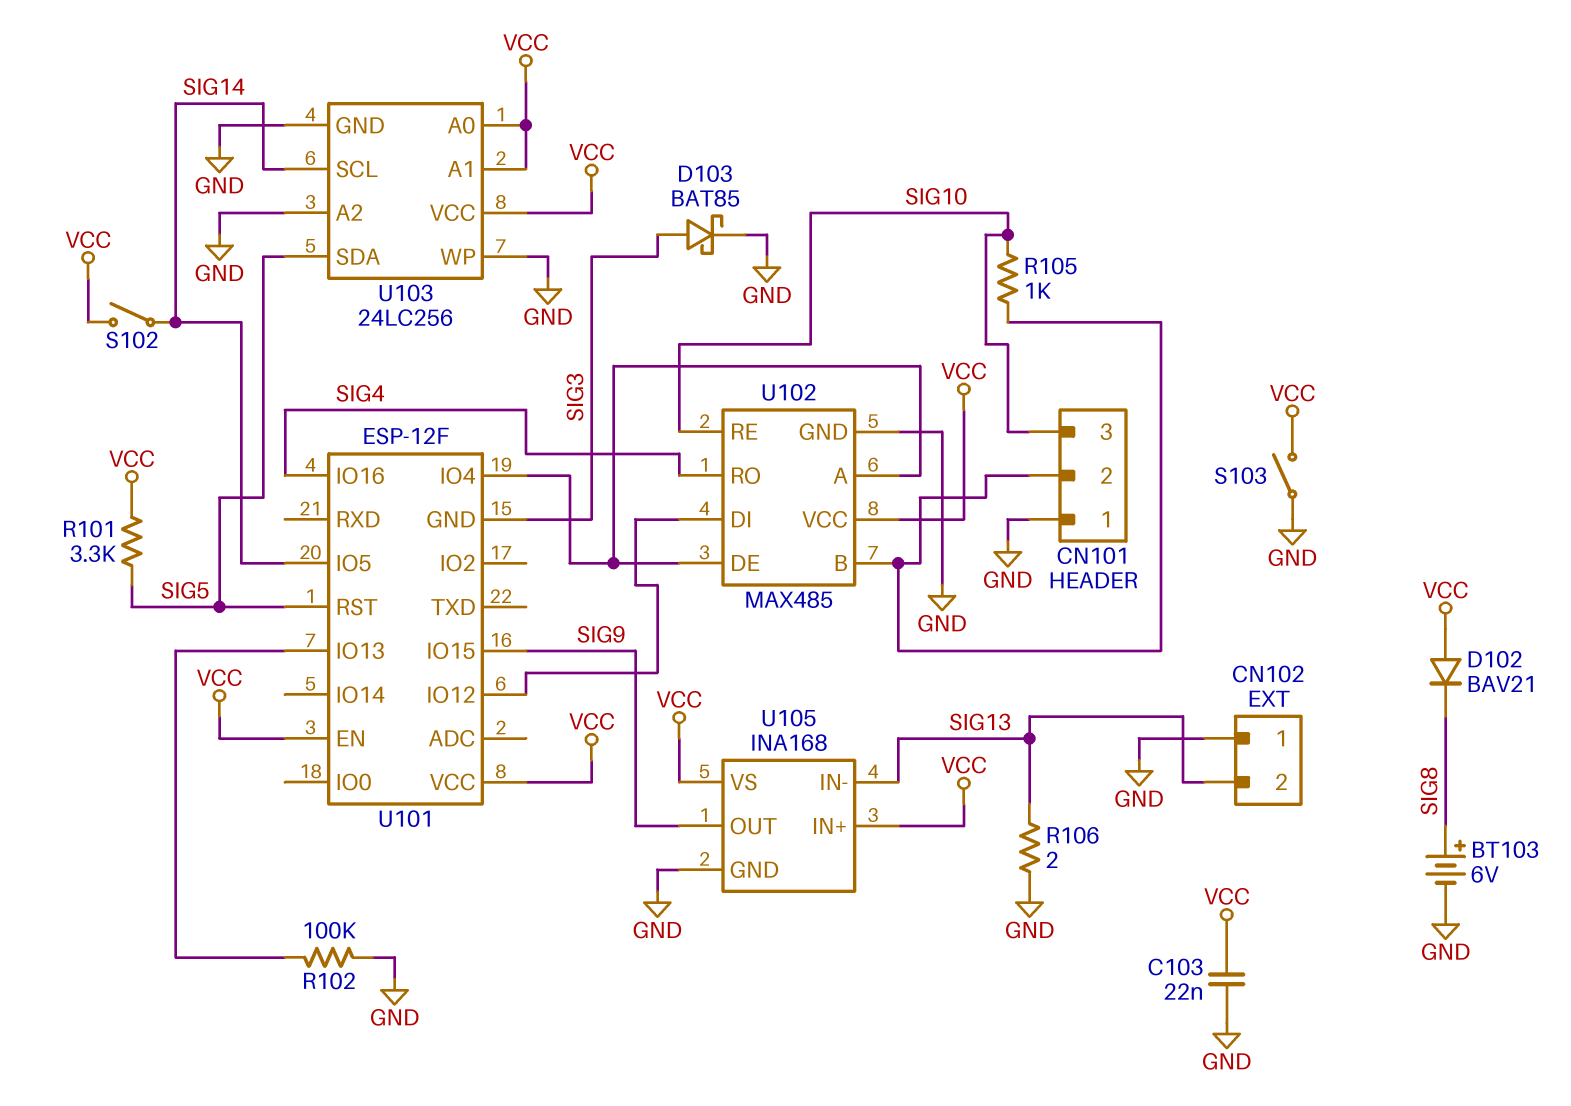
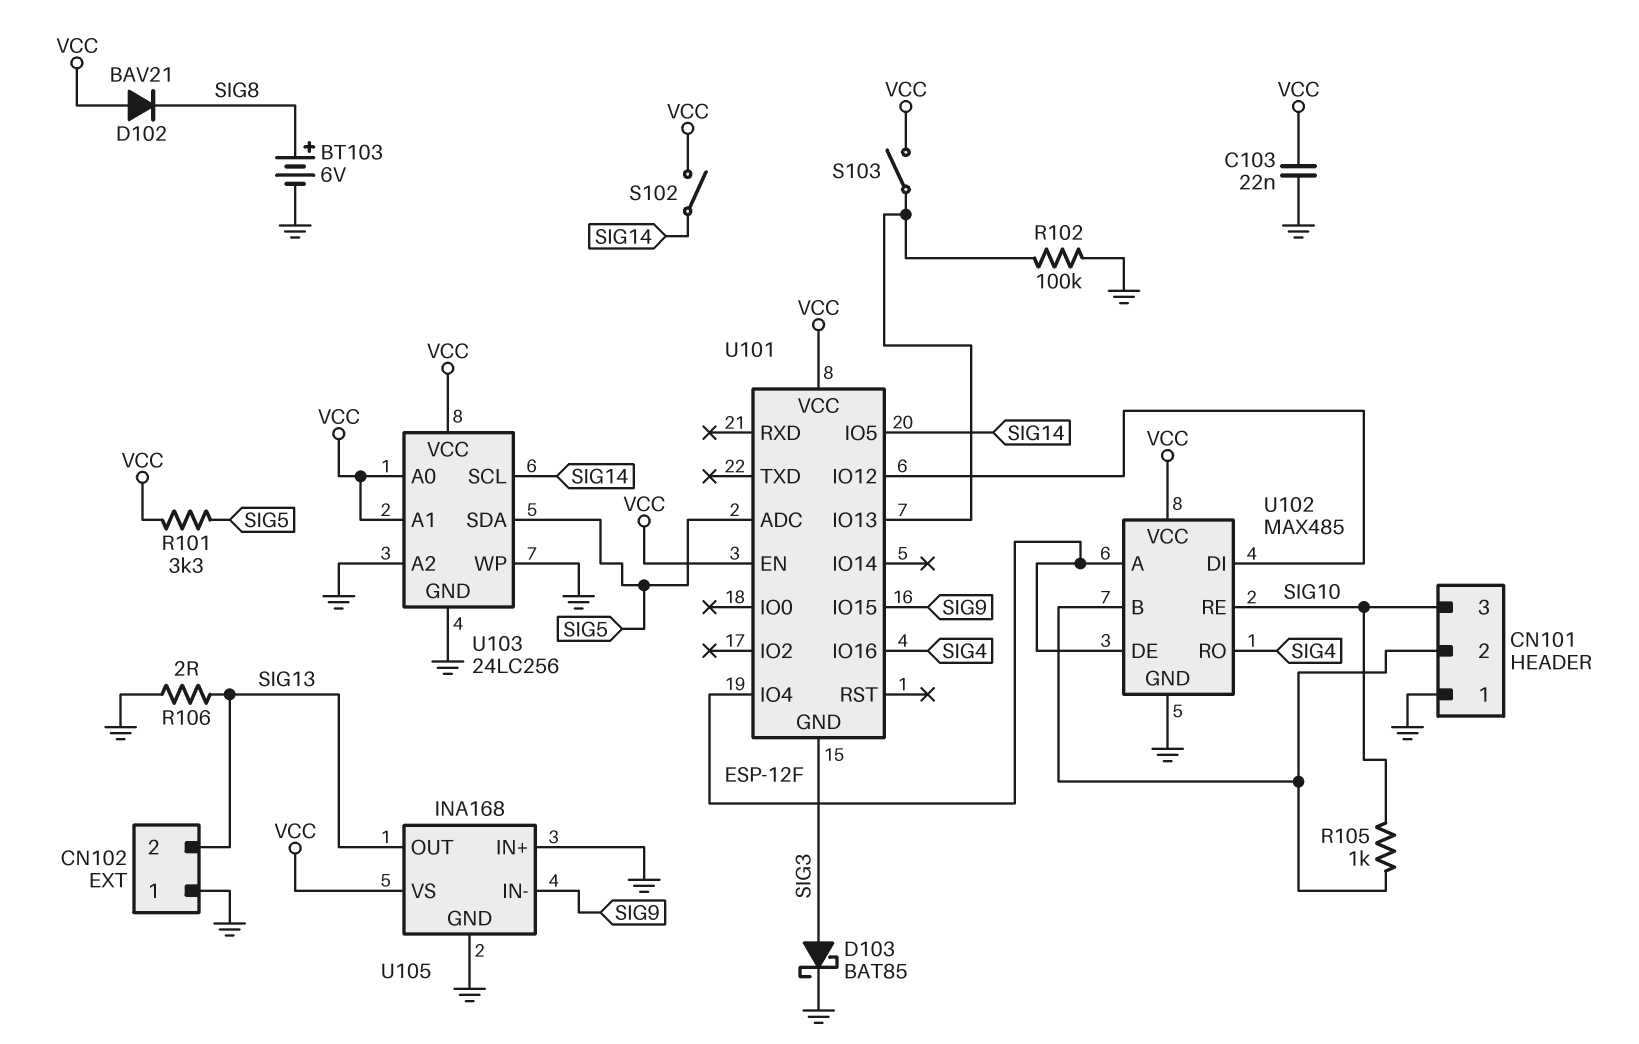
S103: switch (GND, VCC) -> switch (U101/IO13, VCC)
U101 pin ADC: none -> SIG5
U101 pin RST: SIG5 -> none
U105 pin IN+: VCC -> GND
U105 pin IN-: SIG13 -> SIG9
U105 pin OUT: SIG9 -> SIG13

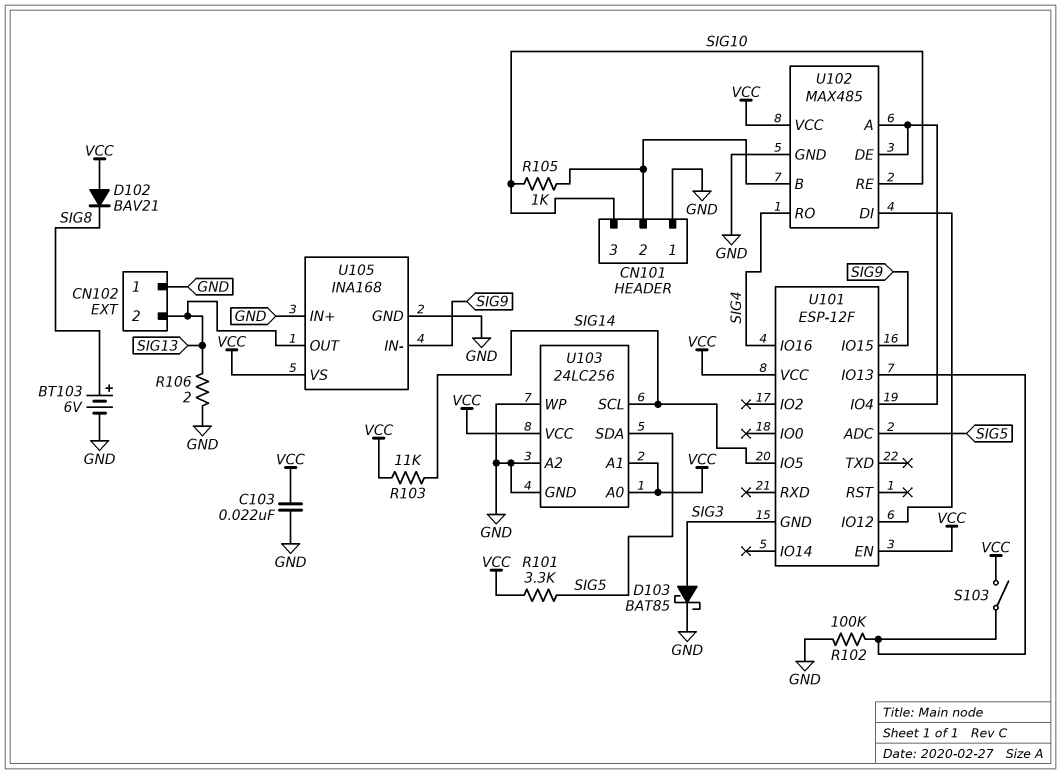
R103: none -> 11k (SIG14, VCC)
S102: switch (SIG14, VCC) -> none

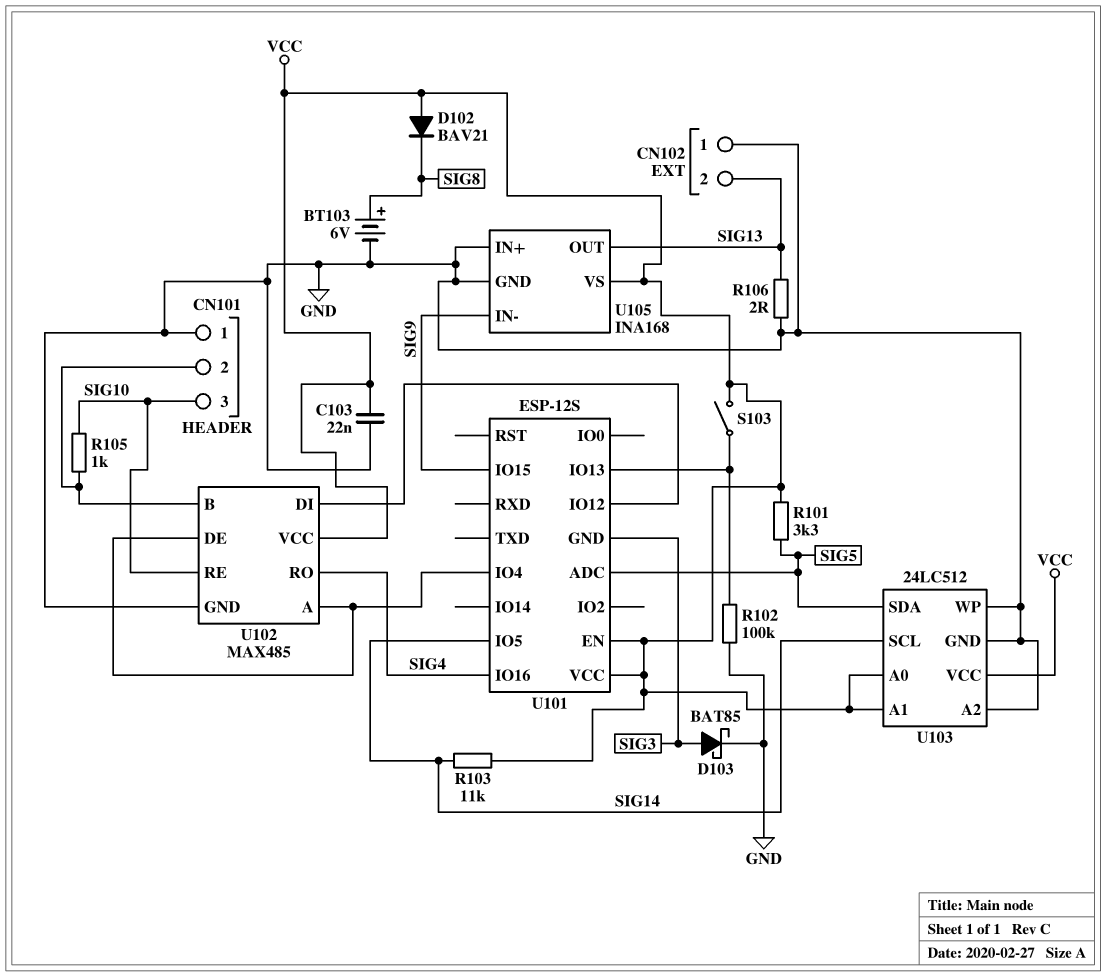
U101: ESP-12F -> ESP-12S
U103: 24LC256 -> 24LC512

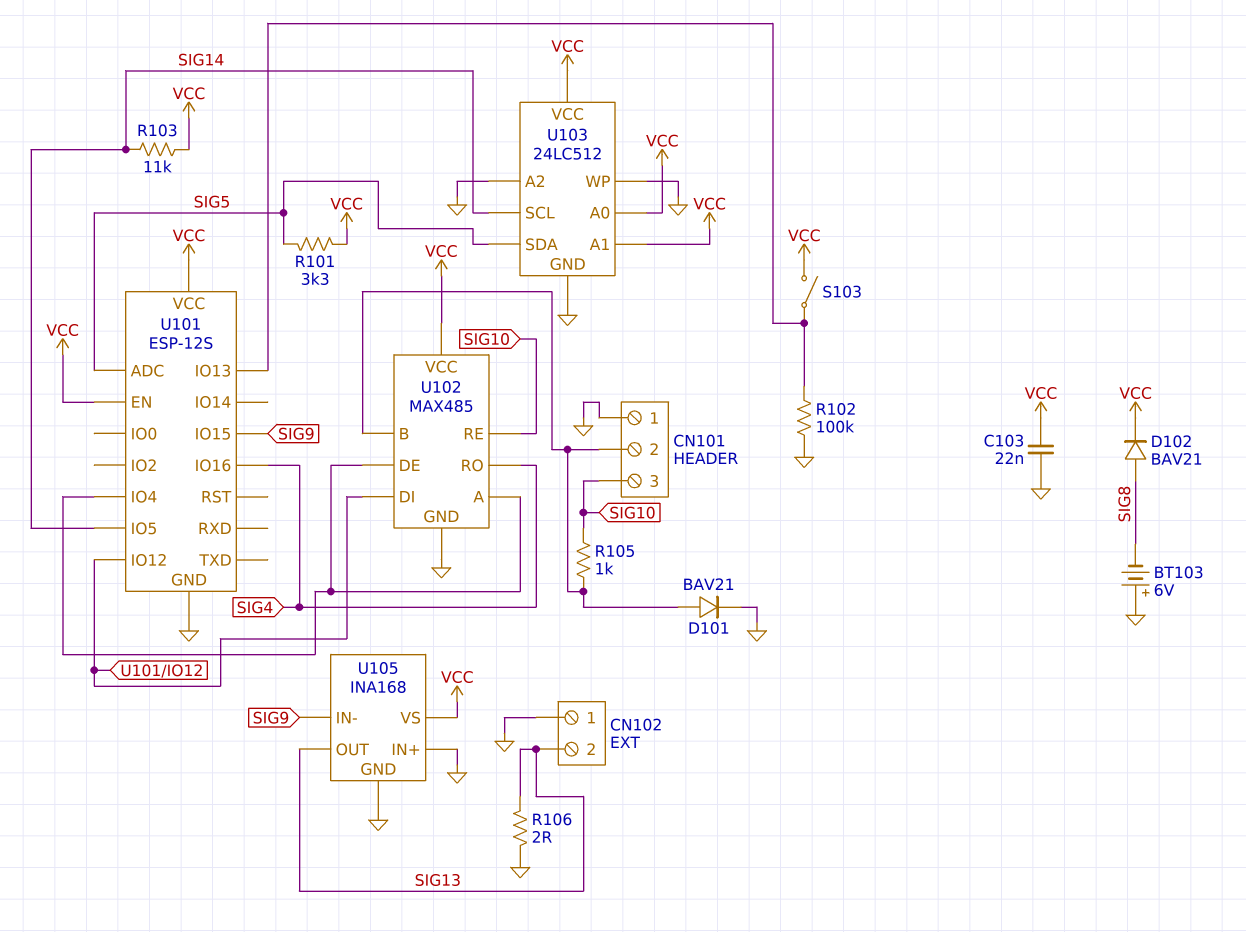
BT103: 6V (plus SIG8, minus GND) -> 6V (plus GND, minus SIG8)
D101: none -> diode BAV21 (A CN101/2, K GND)
D102: diode BAV21 (A VCC, K SIG8) -> diode BAV21 (A SIG8, K VCC)
D103: schottky BAT85 (A SIG3, K GND) -> none
U101 pin GND: SIG3 -> GND

